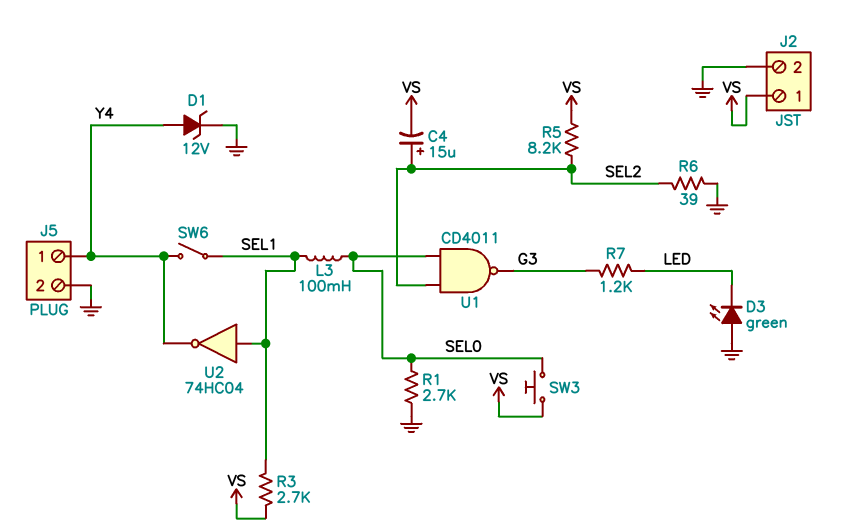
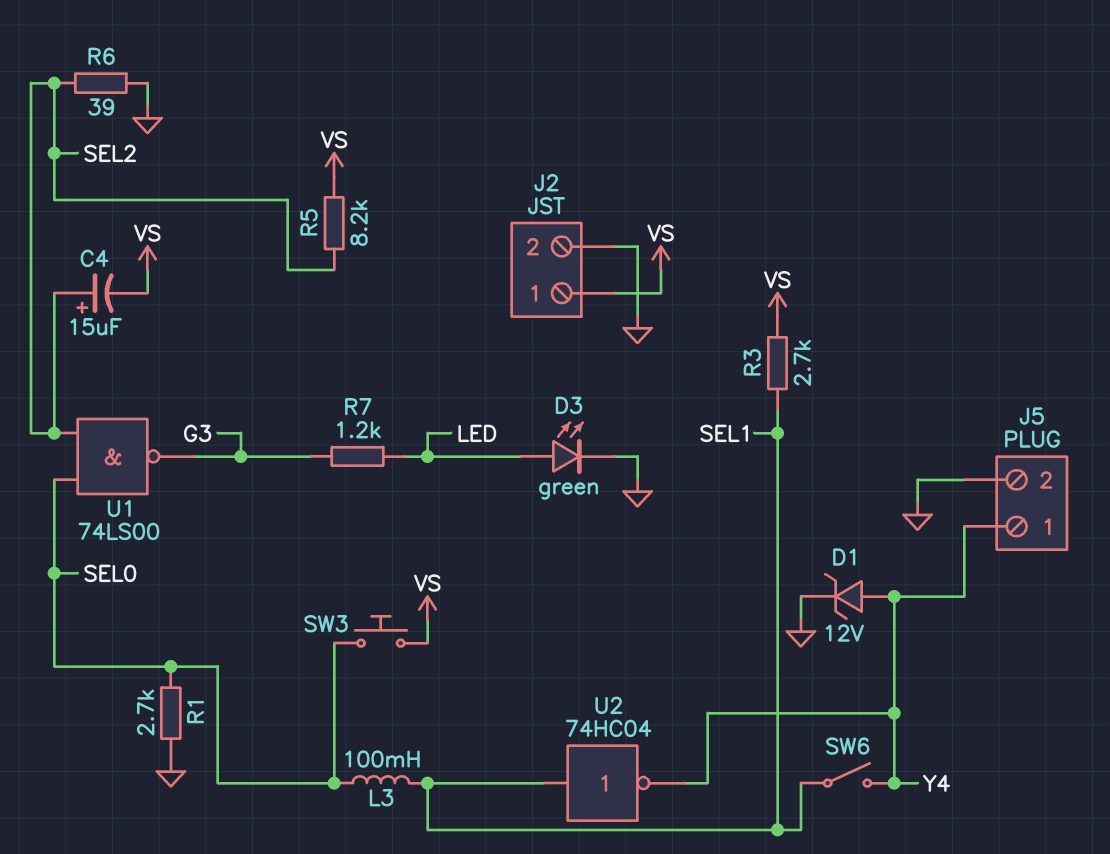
D3: LED green (A GND, K LED) -> LED green (A LED, K GND)
U1: NAND CD4011 (in SEL0, in SEL2, out G3) -> NAND 74LS00 (in SEL0, in SEL2, out G3)

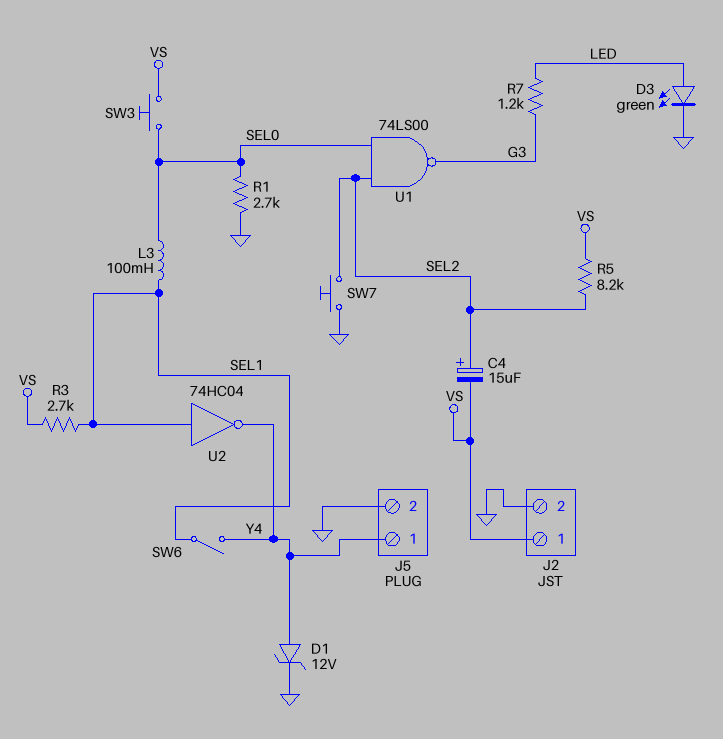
R6: 39 (GND, SEL2) -> none
SW7: none -> button (GND, SEL2)

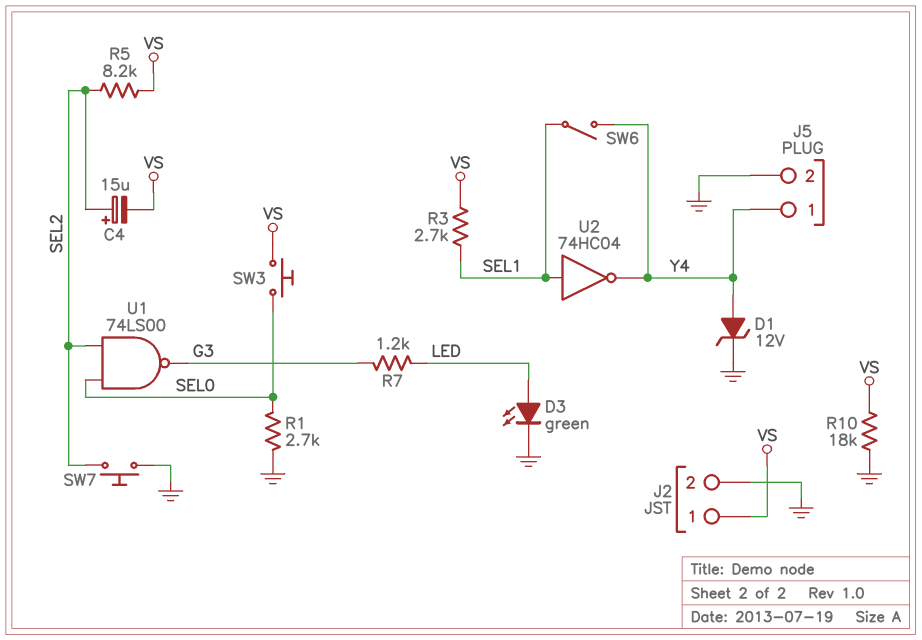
L3: 100mH (SEL0, SEL1) -> none
R10: none -> 18k (GND, VS)

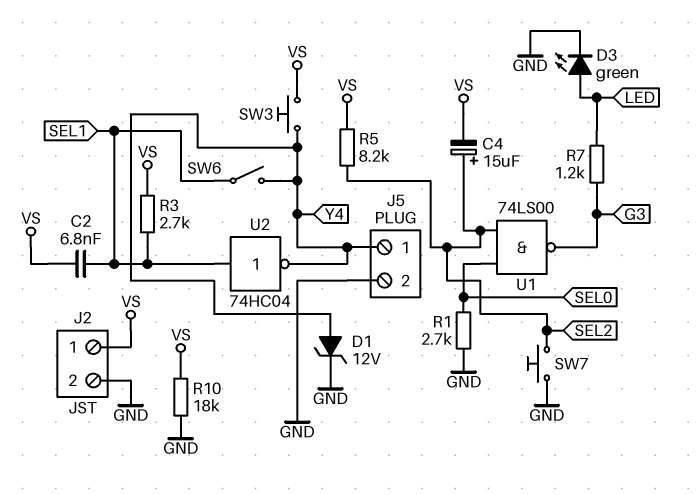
C2: none -> 6.8nF (SEL1, VS)
SW3: button (SEL0, VS) -> button (VS, Y4)

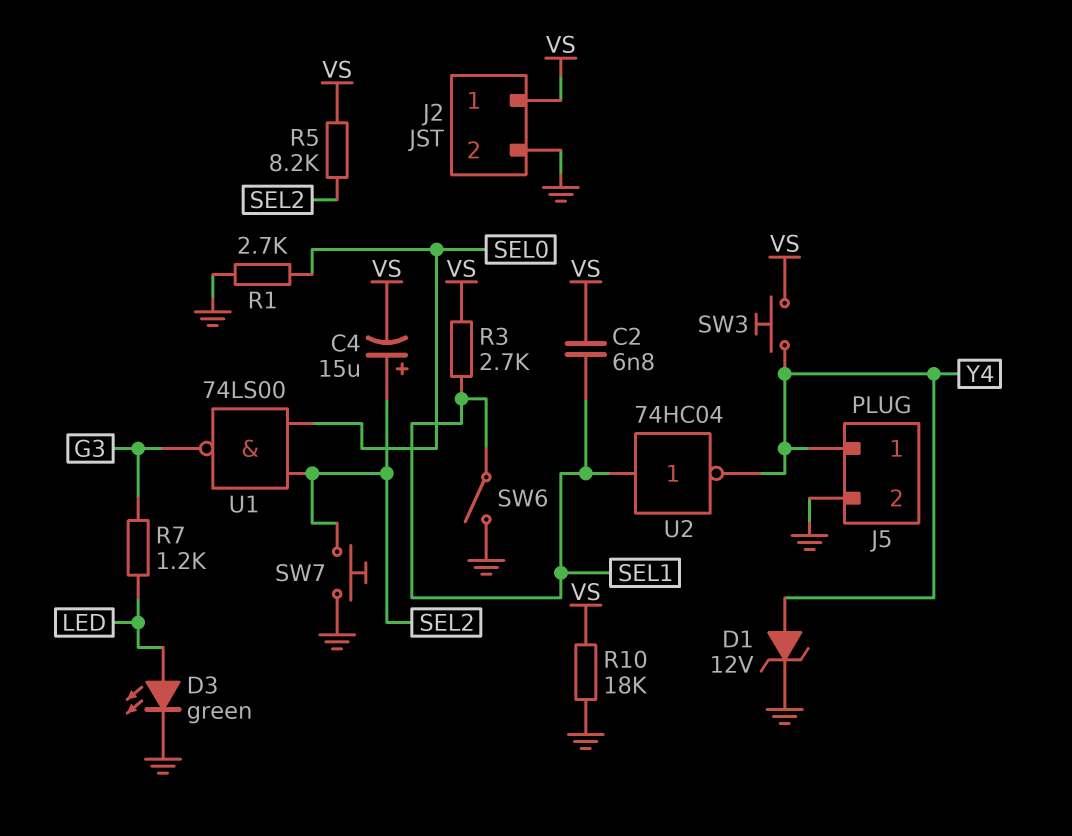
SW6: switch (SEL1, Y4) -> switch (GND, SEL1)

